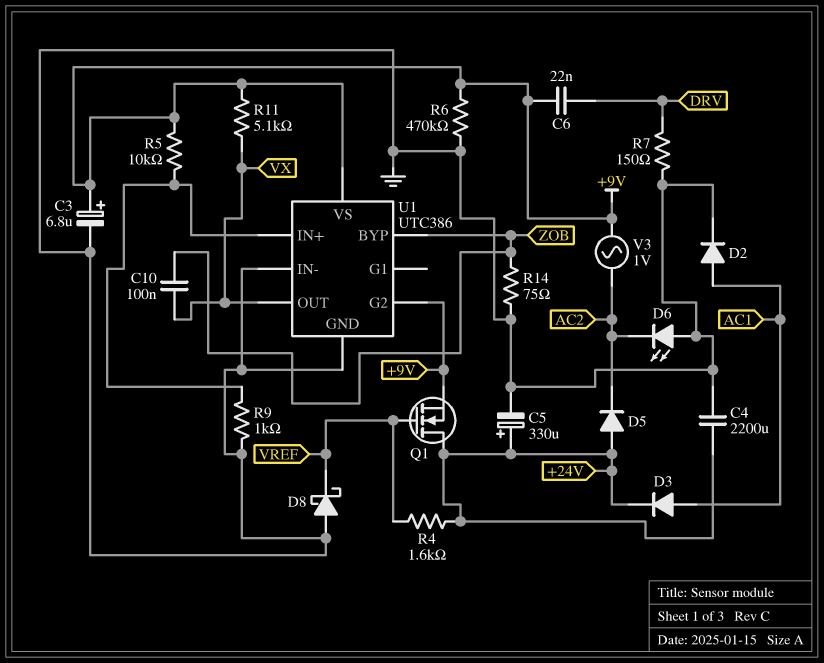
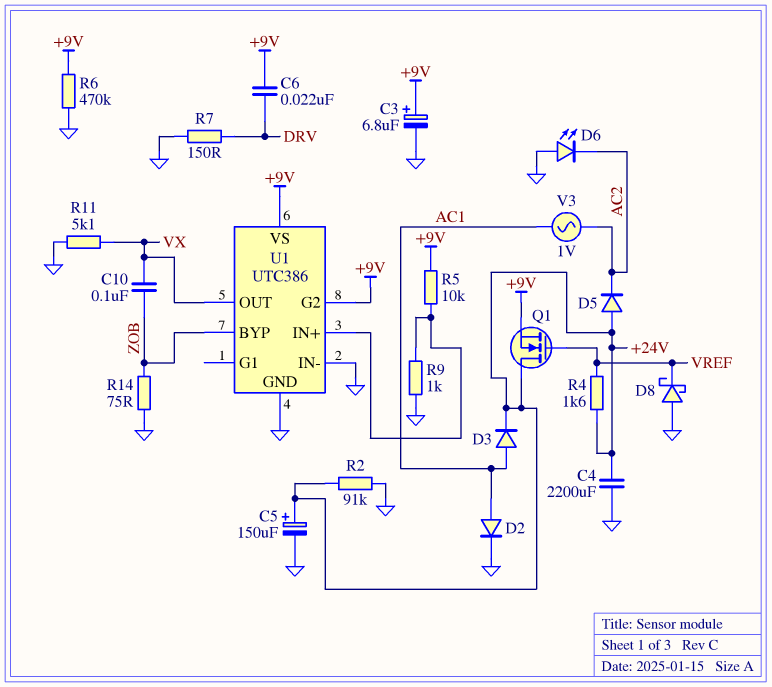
C5: 330uF (plus +24V, minus GND) -> 150uF (plus +24V, minus GND)
R2: none -> 91k (+24V, GND)
R11: 5.1k (+9V, VX) -> 5.1k (GND, VX)
V3: AC 1V (+9V, AC2) -> AC 1V (AC1, AC2)

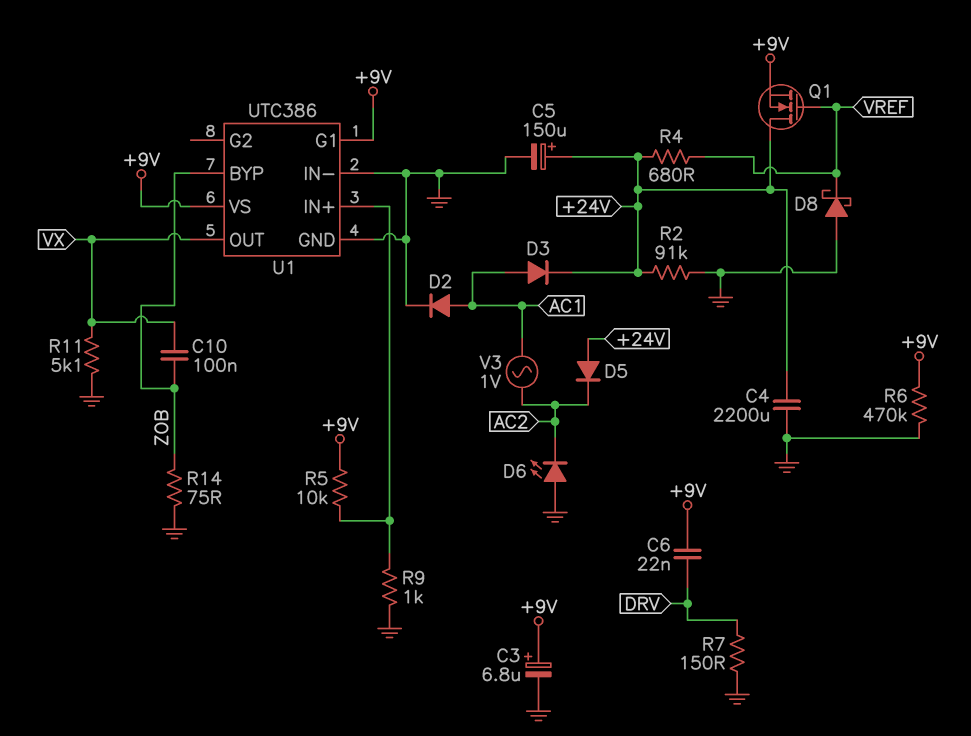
R4: 1.6k (+24V, VREF) -> 680 (+24V, VREF)
U1 pin G1: none -> +9V
U1 pin G2: +9V -> none

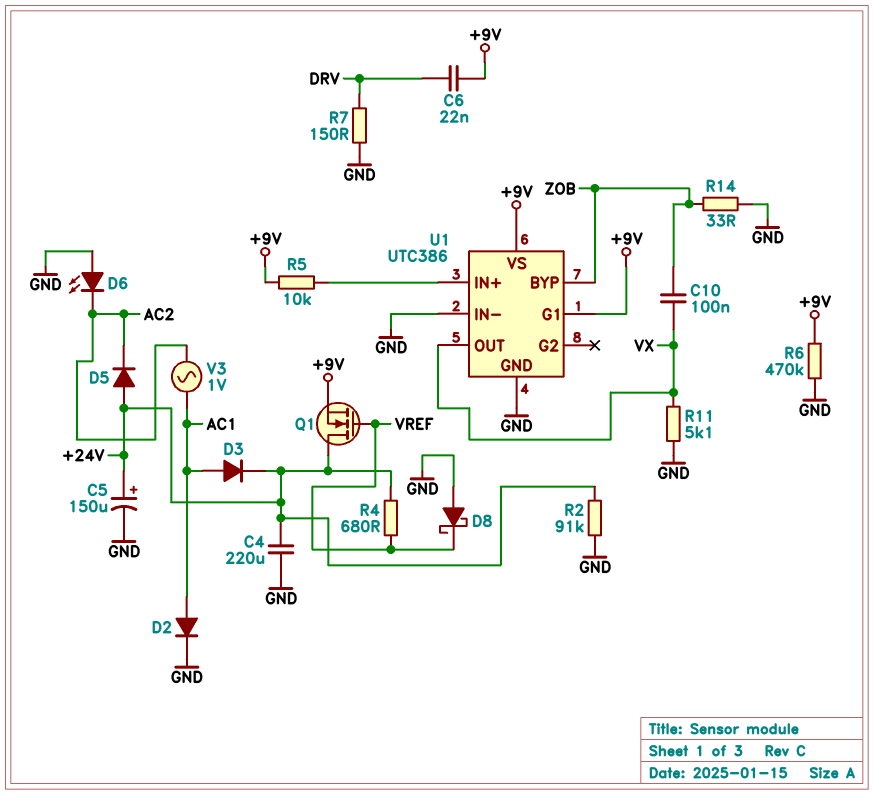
C3: 6.8uF (plus +9V, minus GND) -> none
C4: 2200uF (+24V, GND) -> 220uF (+24V, GND)
R9: 1k (GND, U1/IN+) -> none
R14: 75 (GND, ZOB) -> 33 (GND, ZOB)

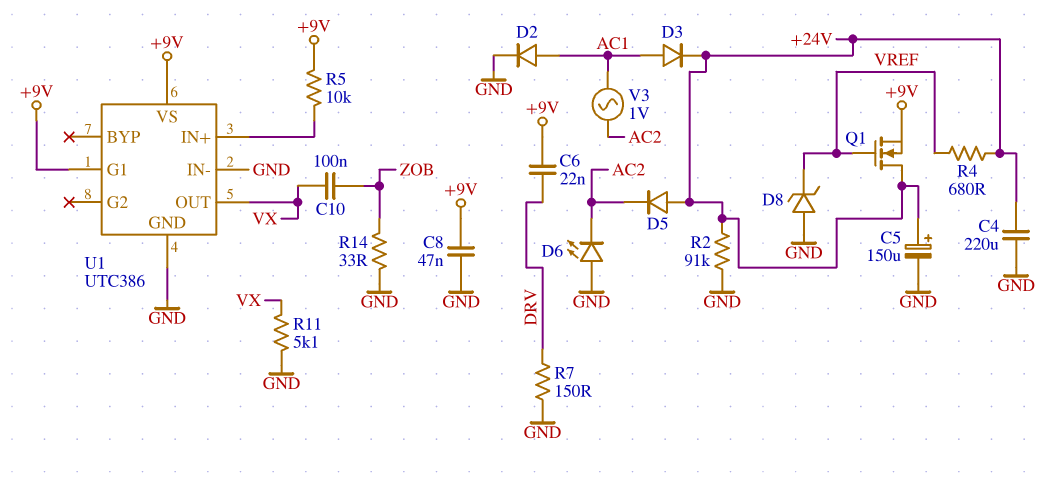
C8: none -> 47nF (+9V, GND)
D8: schottky (A GND, K VREF) -> zener (A GND, K VREF)
R6: 470k (+9V, GND) -> none
U1 pin BYP: ZOB -> none

